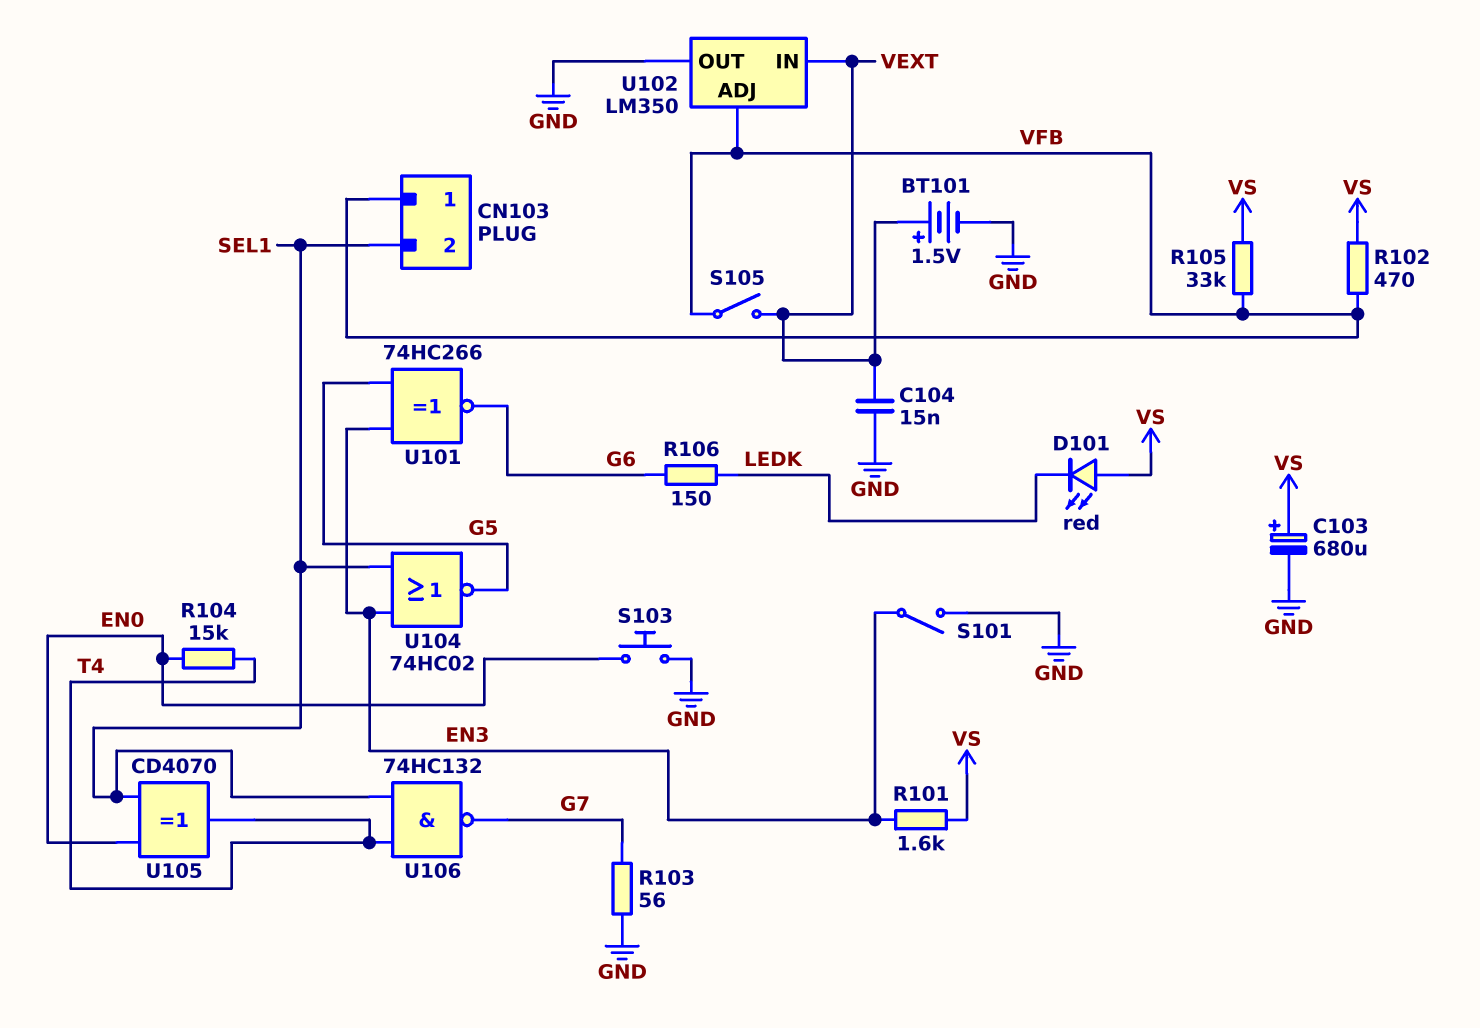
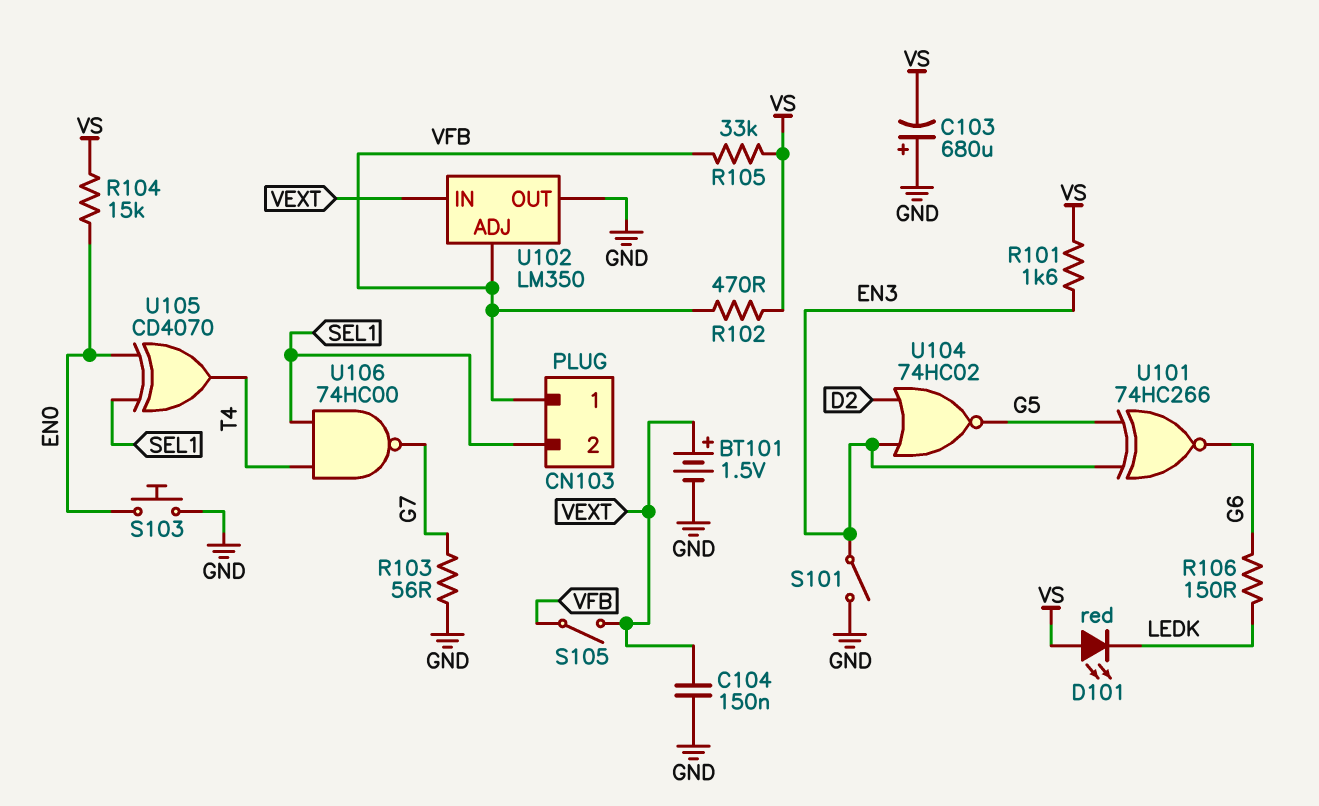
C103: 680uF (plus VS, minus GND) -> 680uF (plus GND, minus VS)
C104: 15nF (GND, VEXT) -> 150nF (GND, VEXT)
R104: 15k (EN0, T4) -> 15k (EN0, VS)
U104: NOR 74HC02 (in EN3, in SEL1, out G5) -> NOR 74HC02 (in D2, in EN3, out G5)
U106: NAND 74HC132 (in SEL1, in T4, out G7) -> NAND 74HC00 (in SEL1, in T4, out G7)

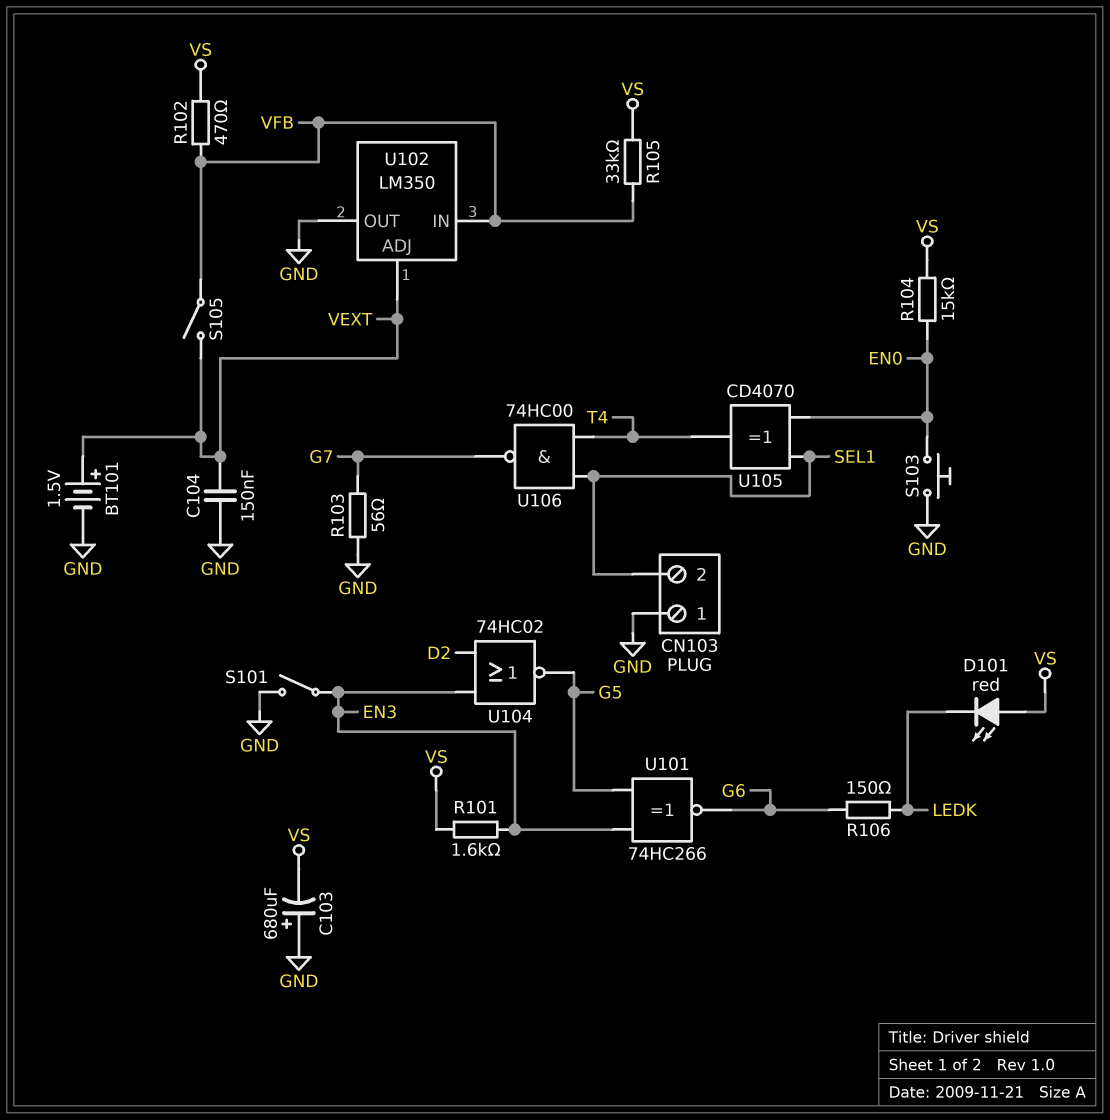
CN103 pin 1: VFB -> GND
U102 pin ADJ: VFB -> VEXT
U102 pin IN: VEXT -> VFB

